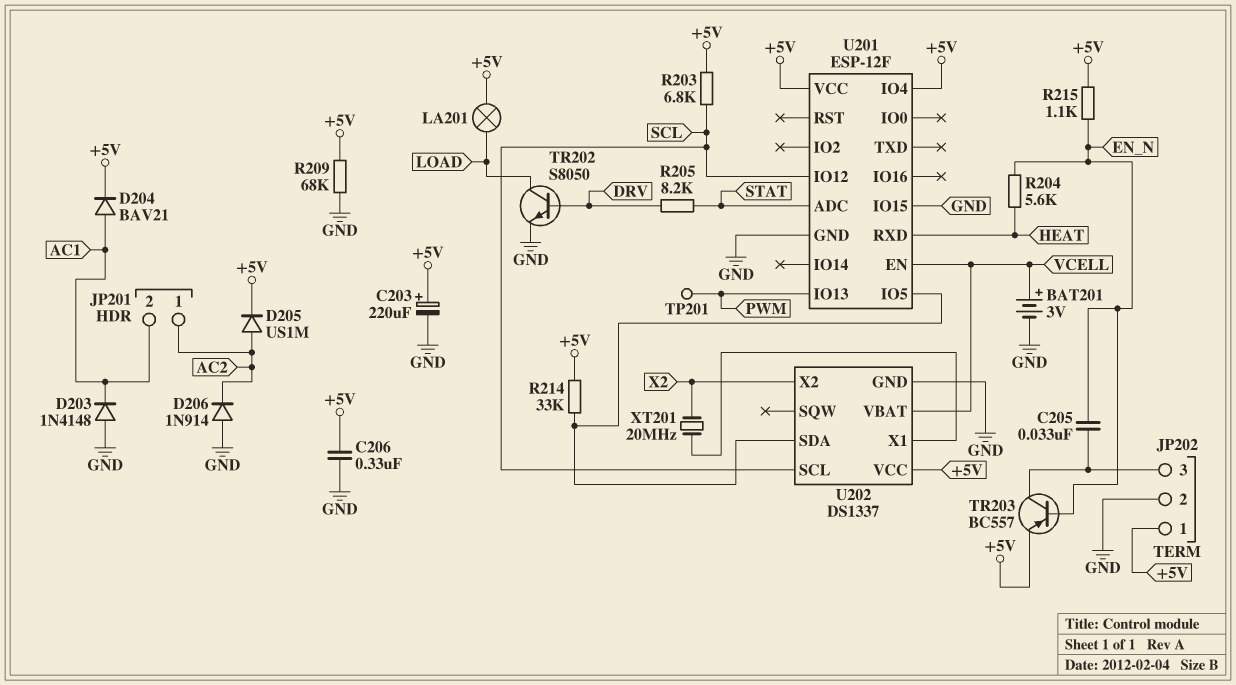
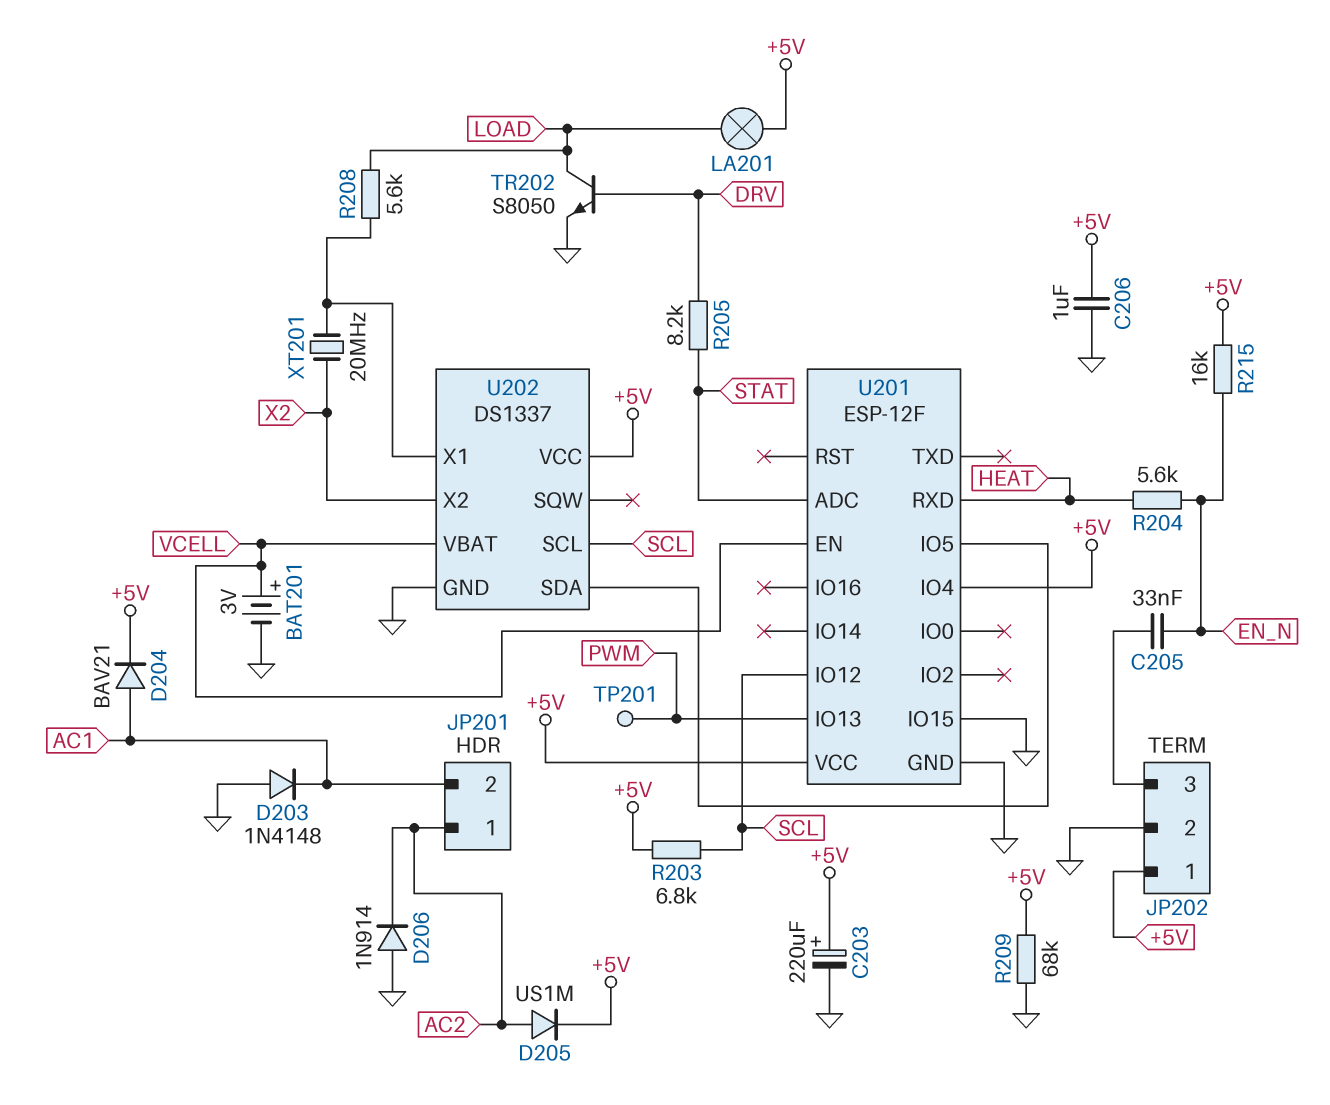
C206: 330nF (+5V, GND) -> 1uF (+5V, GND)
R208: none -> 5.6k (LOAD, U202/X1)
R214: 33k (+5V, U201/IO5) -> none
R215: 1.1k (+5V, EN_N) -> 16k (+5V, EN_N)
TR203: PNP BC557 (B EN_N, C JP202/3, E +5V) -> none

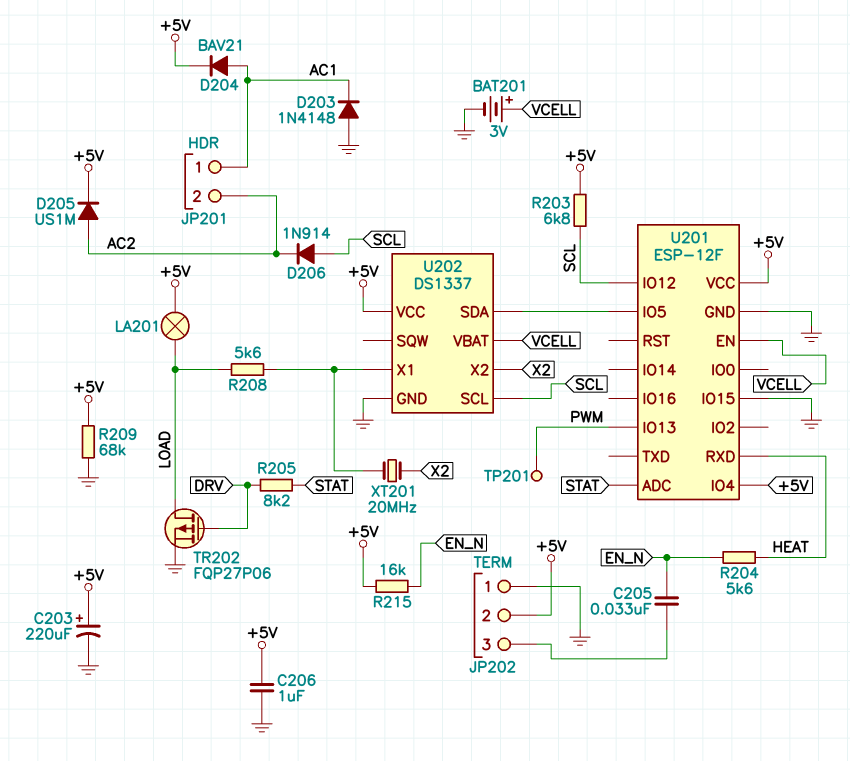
D206: diode 1N914 (A GND, K AC2) -> diode 1N914 (A SCL, K AC2)
JP201 pin 1: AC2 -> AC1
JP201 pin 2: AC1 -> AC2
JP202 pin 1: +5V -> GND
JP202 pin 2: GND -> +5V
TR202: NPN S8050 (B DRV, C LOAD, E GND) -> PMOS FQP27P06 (G DRV, D LOAD, S GND)

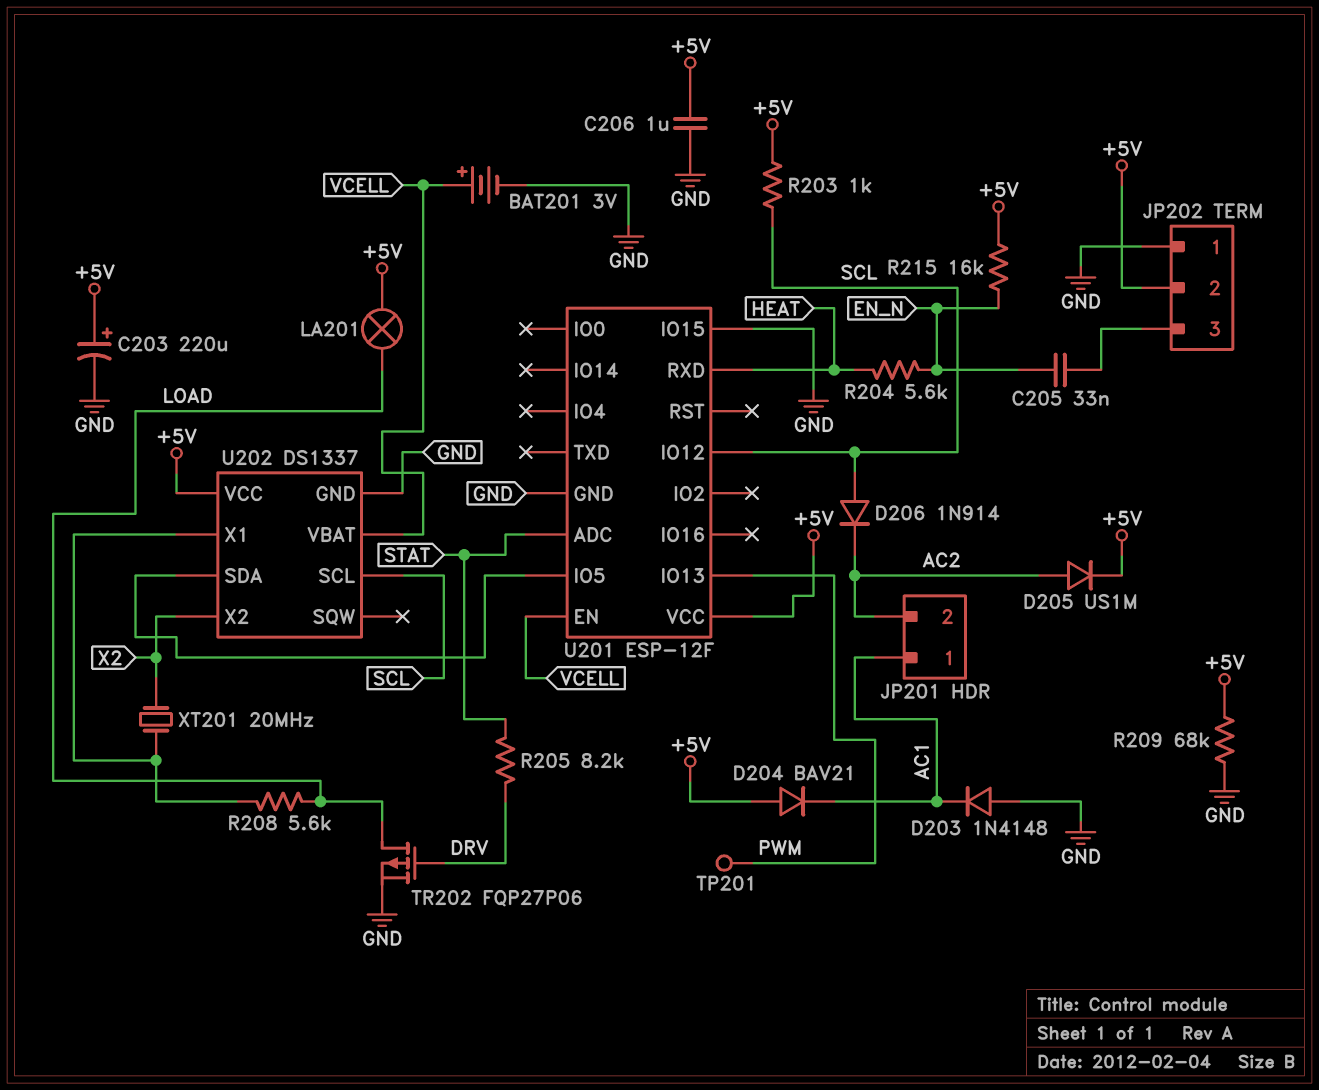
D204: diode BAV21 (A AC1, K +5V) -> diode BAV21 (A +5V, K AC1)
R203: 6.8k (+5V, SCL) -> 1k (+5V, SCL)
U201 pin IO4: +5V -> none

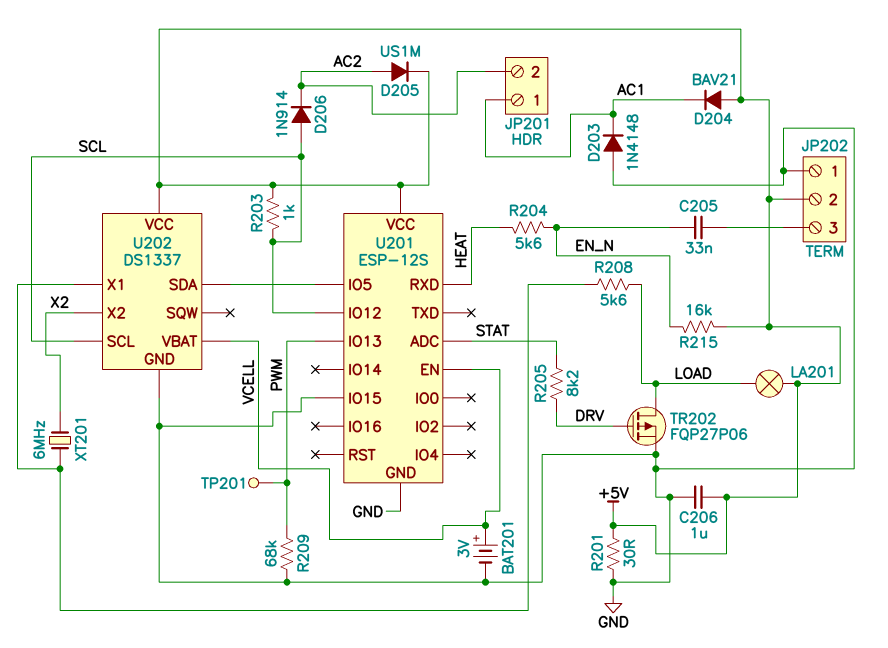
C203: 220uF (plus +5V, minus GND) -> none
R201: none -> 30 (+5V, GND)
R209: 68k (+5V, GND) -> 68k (GND, PWM)
U201: ESP-12F -> ESP-12S
XT201: 20MHz (U202/X1, X2) -> 6MHz (U202/X1, X2)

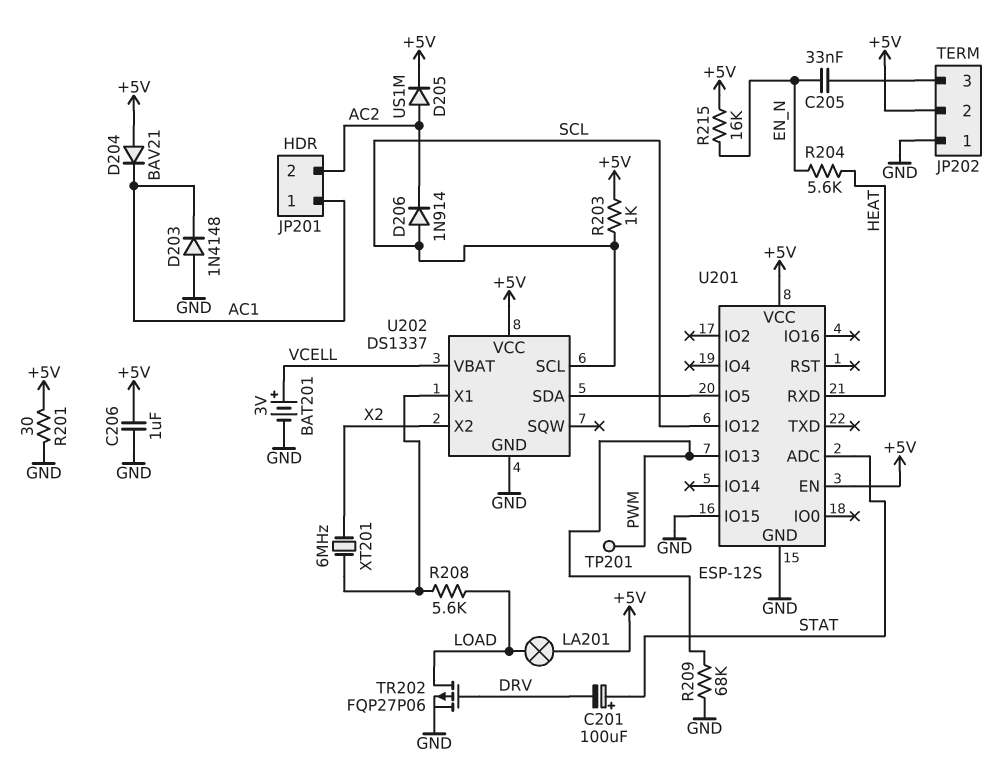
C201: none -> 100uF (plus STAT, minus DRV)
R205: 8.2k (DRV, STAT) -> none
U201 pin EN: VCELL -> +5V

